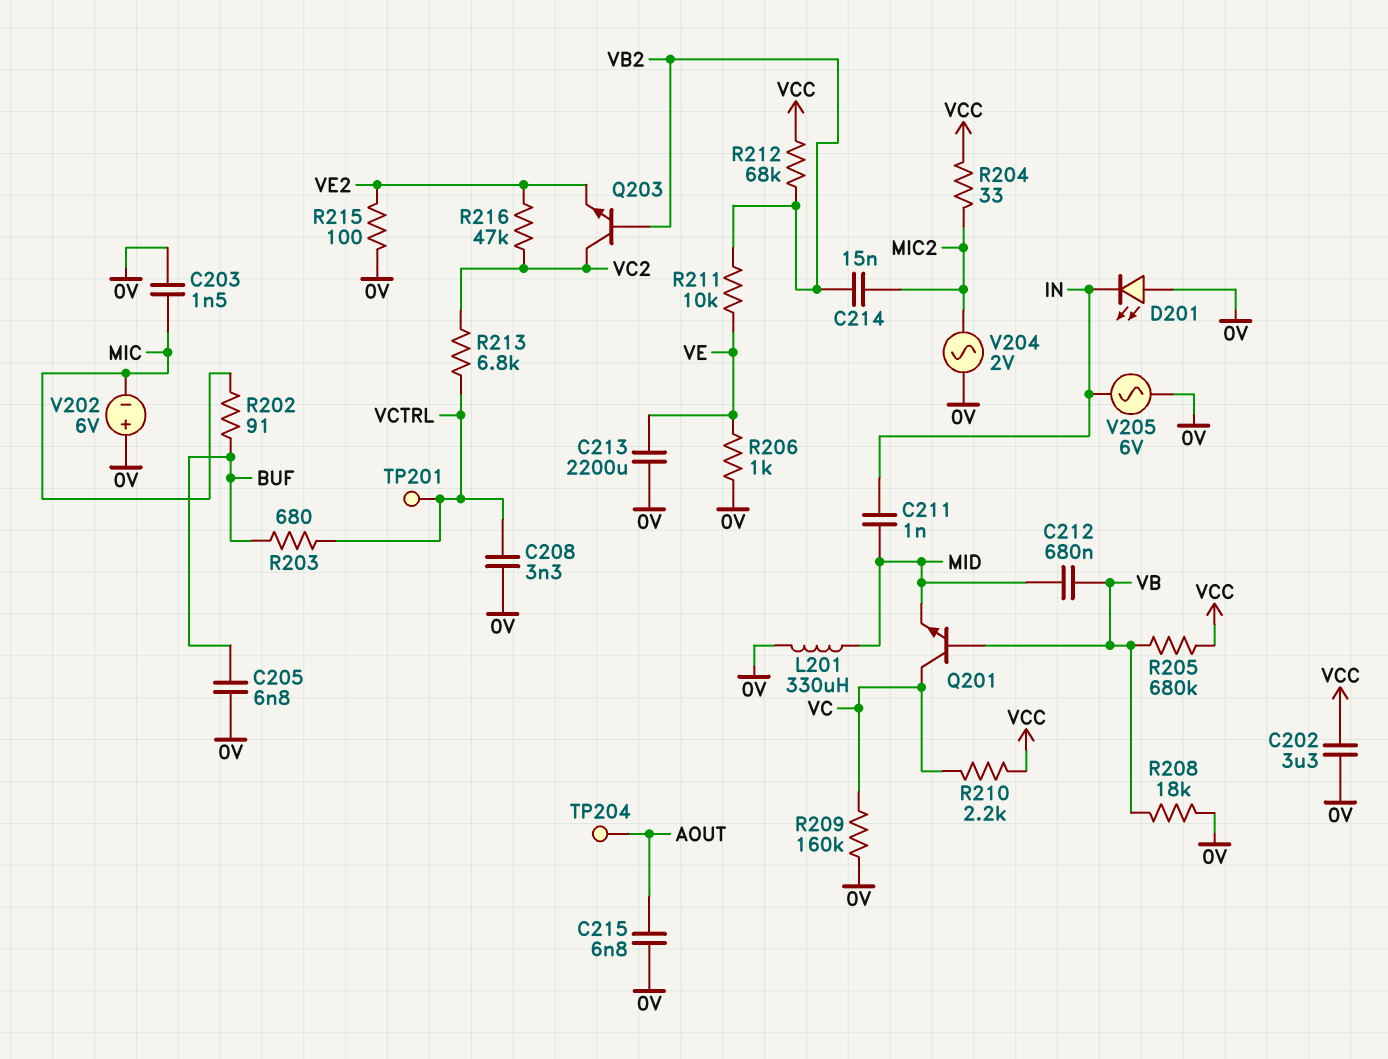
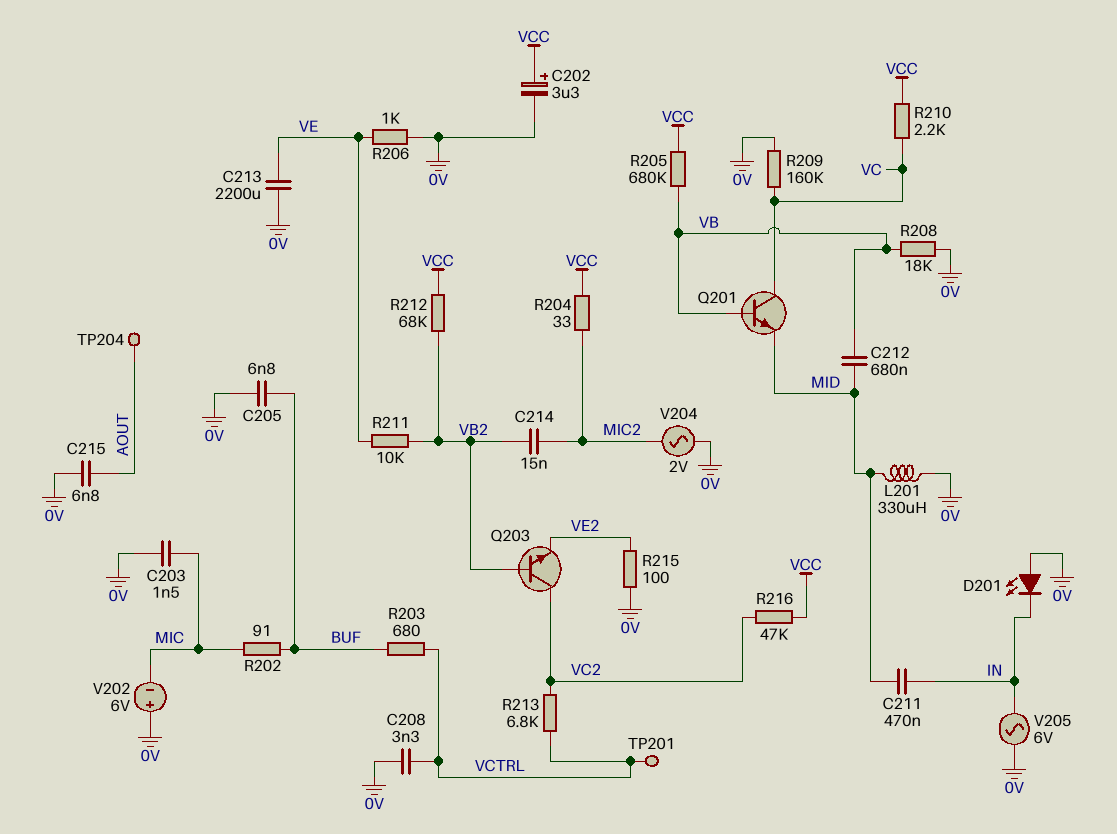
C202: 3.3uF (0V, VCC) -> 3.3uF (plus VCC, minus 0V)
C211: 1nF (IN, MID) -> 470nF (IN, MID)
R216: 47k (VC2, VE2) -> 47k (VC2, VCC)

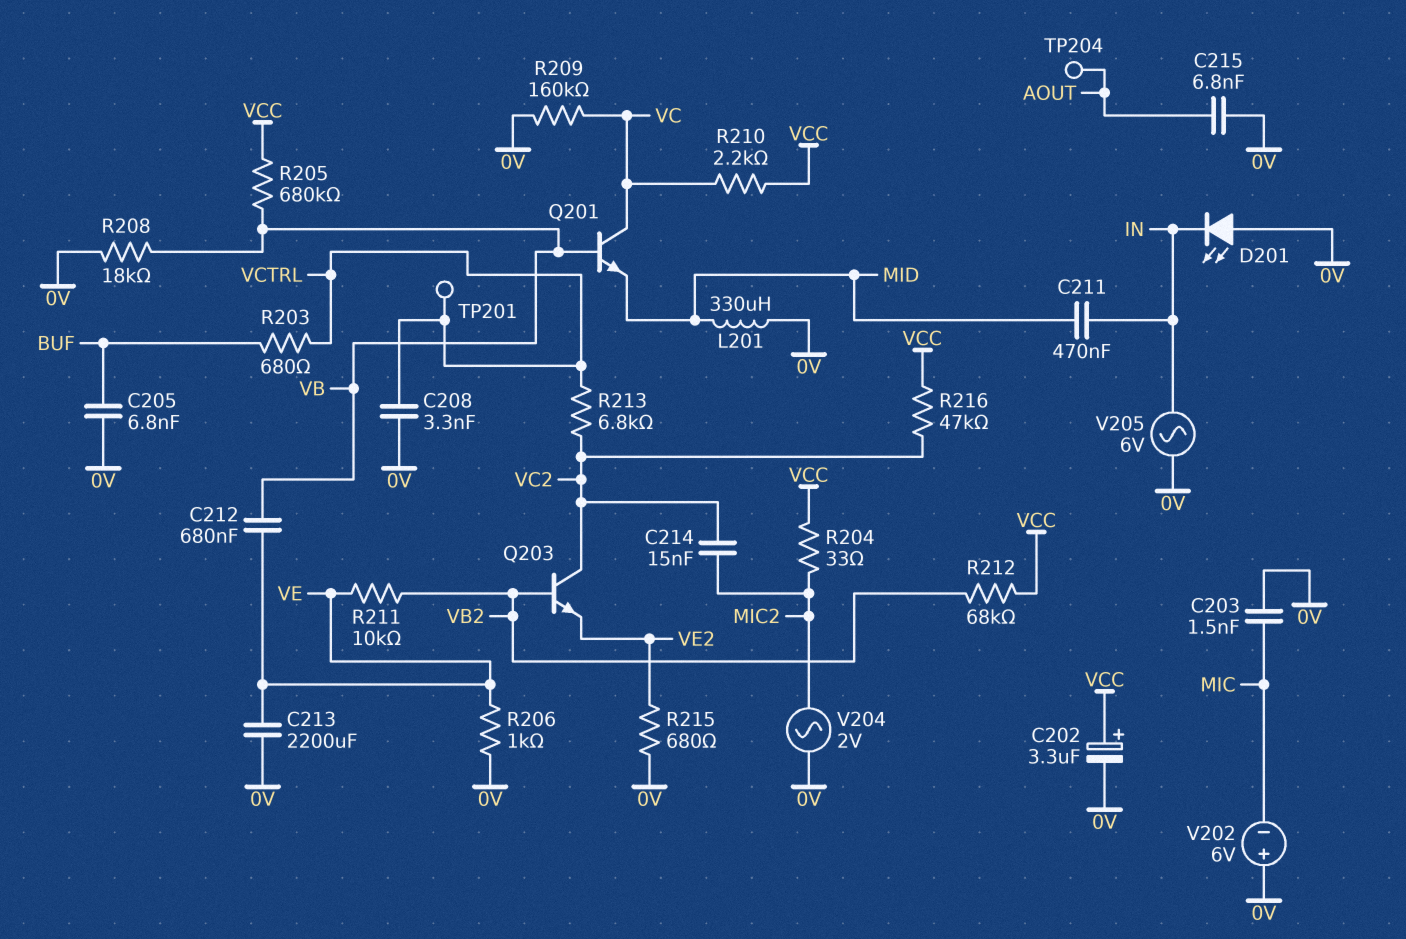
C212: 680nF (MID, VB) -> 680nF (VB, VE)
C214: 15nF (MIC2, VB2) -> 15nF (MIC2, VC2)
R202: 91 (BUF, MIC) -> none
R215: 100 (0V, VE2) -> 680 (0V, VE2)

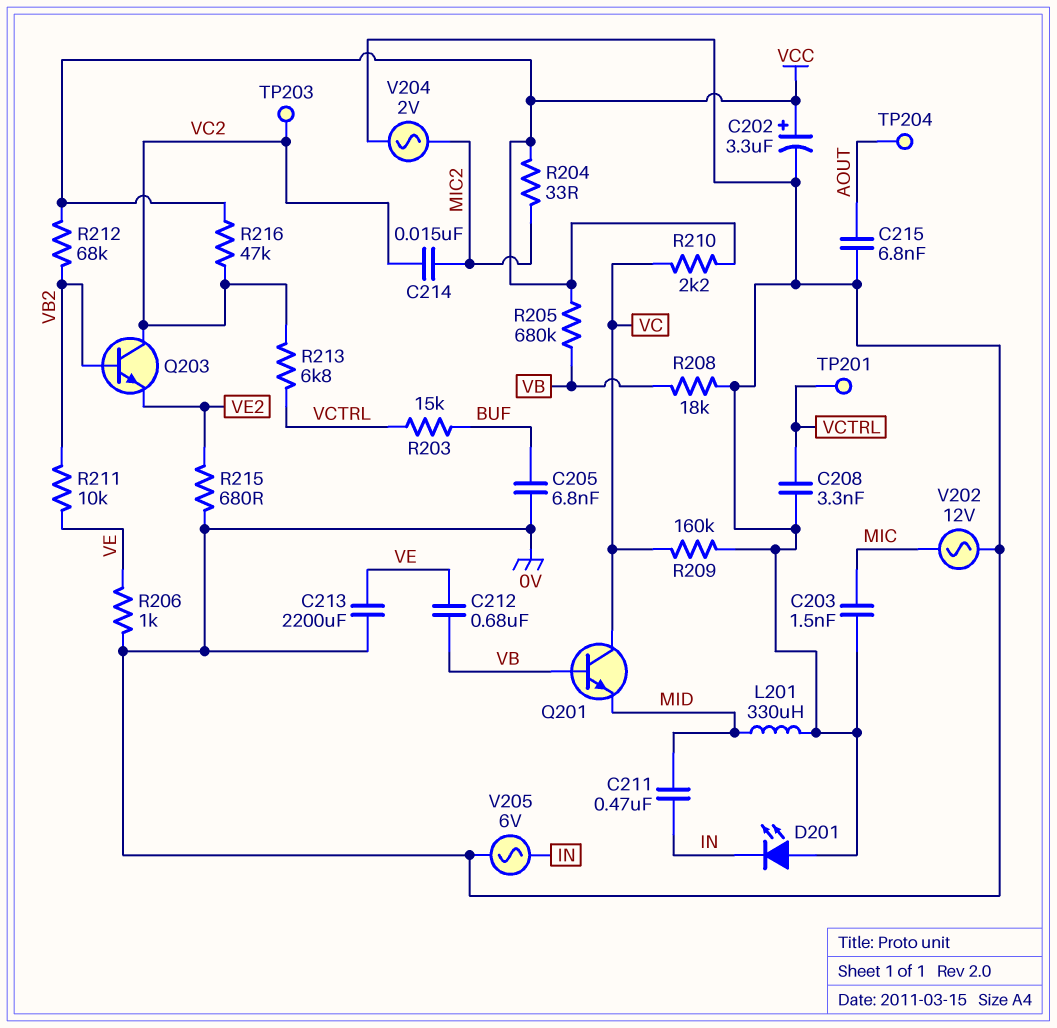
R203: 680 (BUF, VCTRL) -> 15k (BUF, VCTRL)
TP203: none -> test point (VC2)
V202: 6V (plus 0V, minus MIC) -> AC 12V (0V, MIC)

